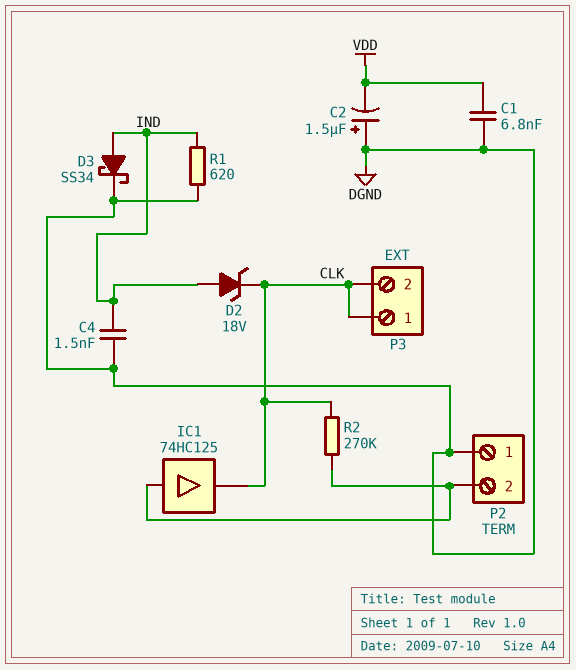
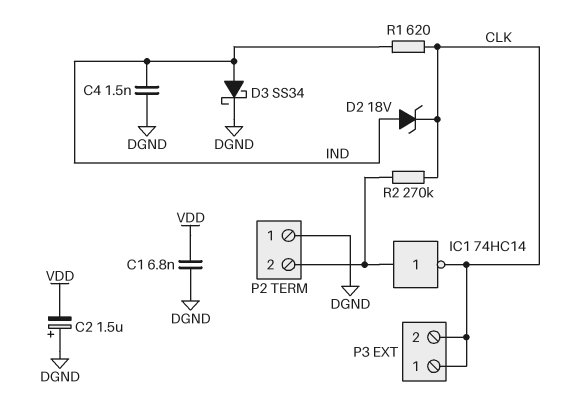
IC1: buffer 74HC125 (in P2/2, out CLK) -> NOT 74HC14 (in P2/2, out CLK)
R1: 620 (DGND, IND) -> 620 (CLK, IND)

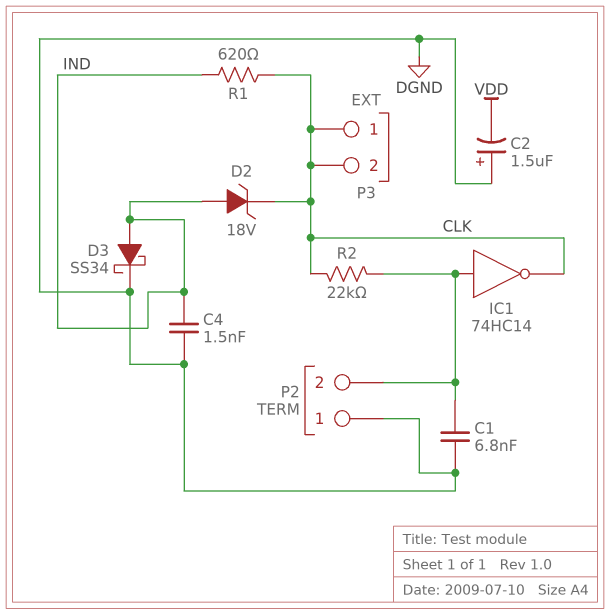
C1: 6.8nF (DGND, VDD) -> 6.8nF (DGND, P2/2)
R2: 270k (CLK, P2/2) -> 22k (CLK, P2/2)

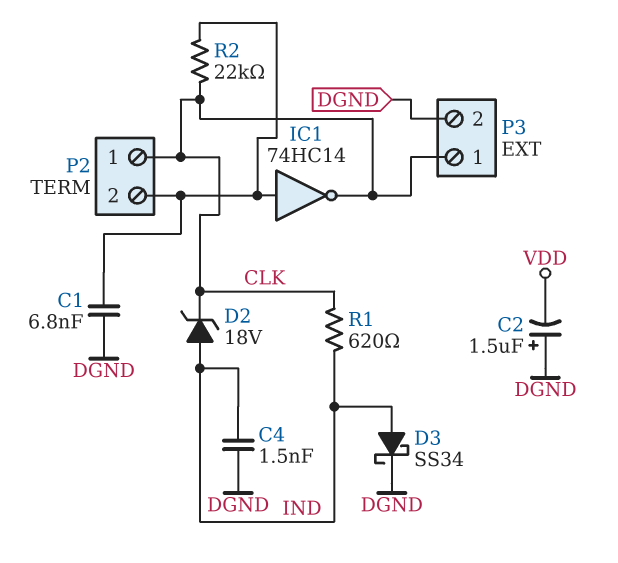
P2 pin 1: DGND -> CLK
P3 pin 2: CLK -> DGND

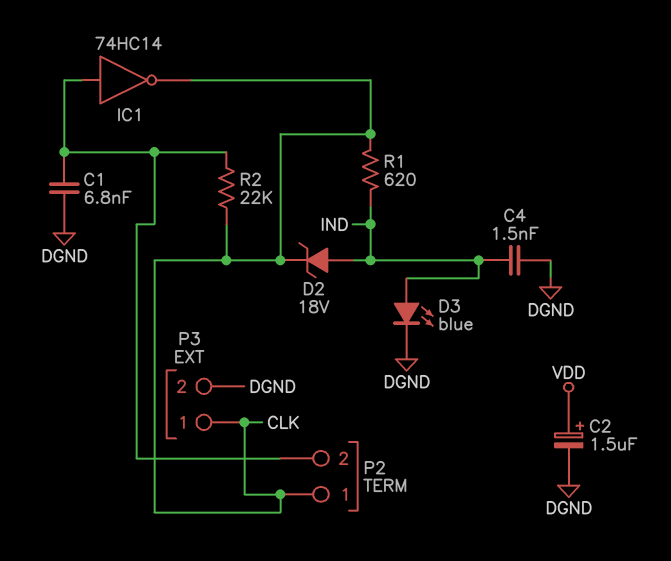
C2: 1.5uF (plus DGND, minus VDD) -> 1.5uF (plus VDD, minus DGND)
D3: schottky SS34 (A IND, K DGND) -> LED blue (A IND, K DGND)

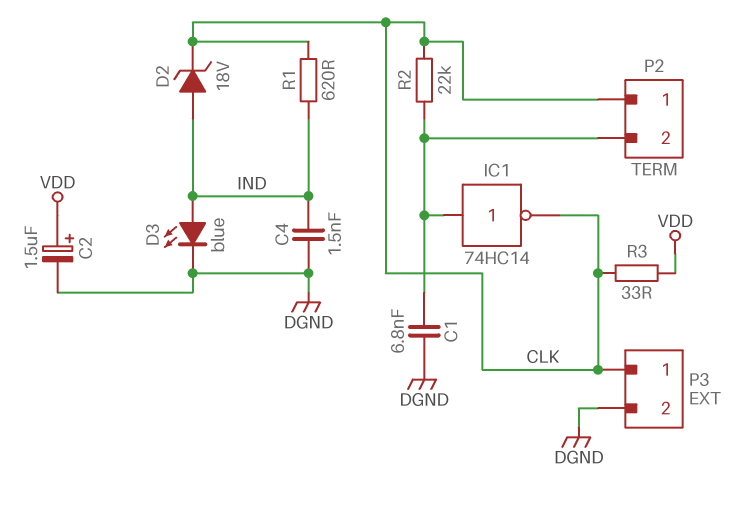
R3: none -> 33 (CLK, VDD)

